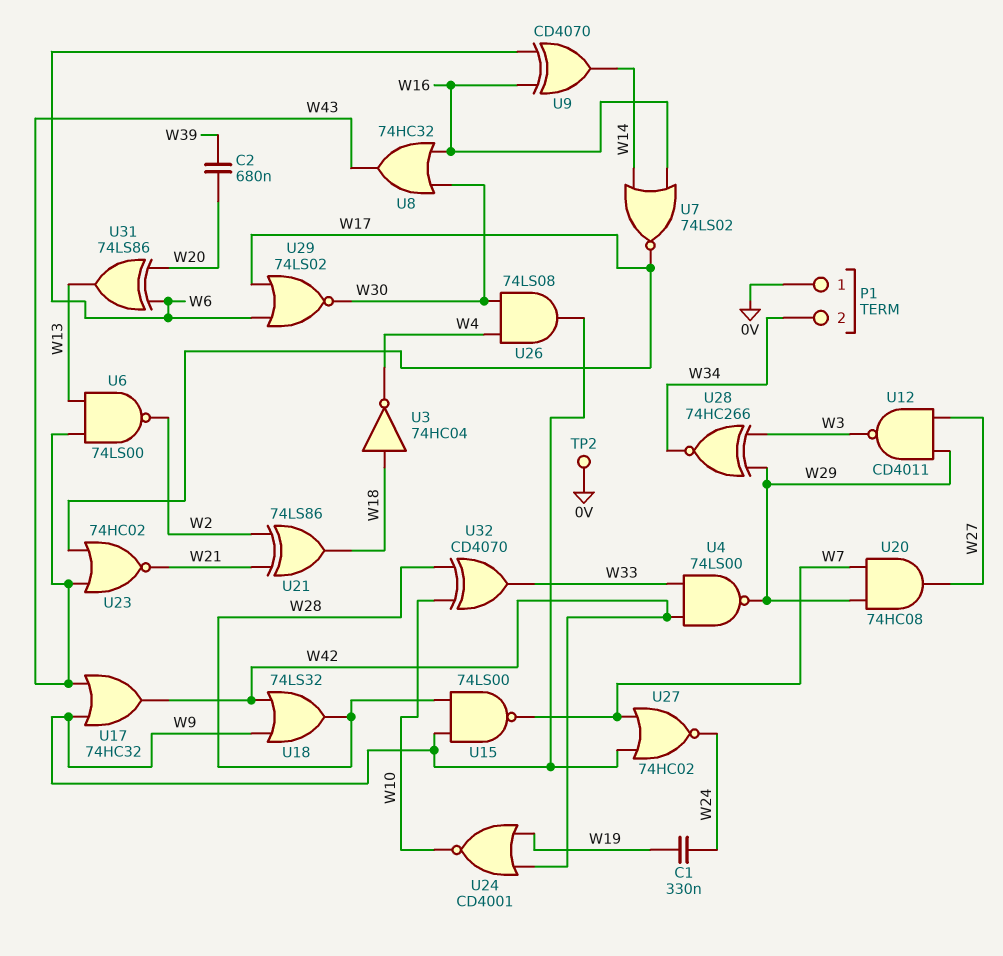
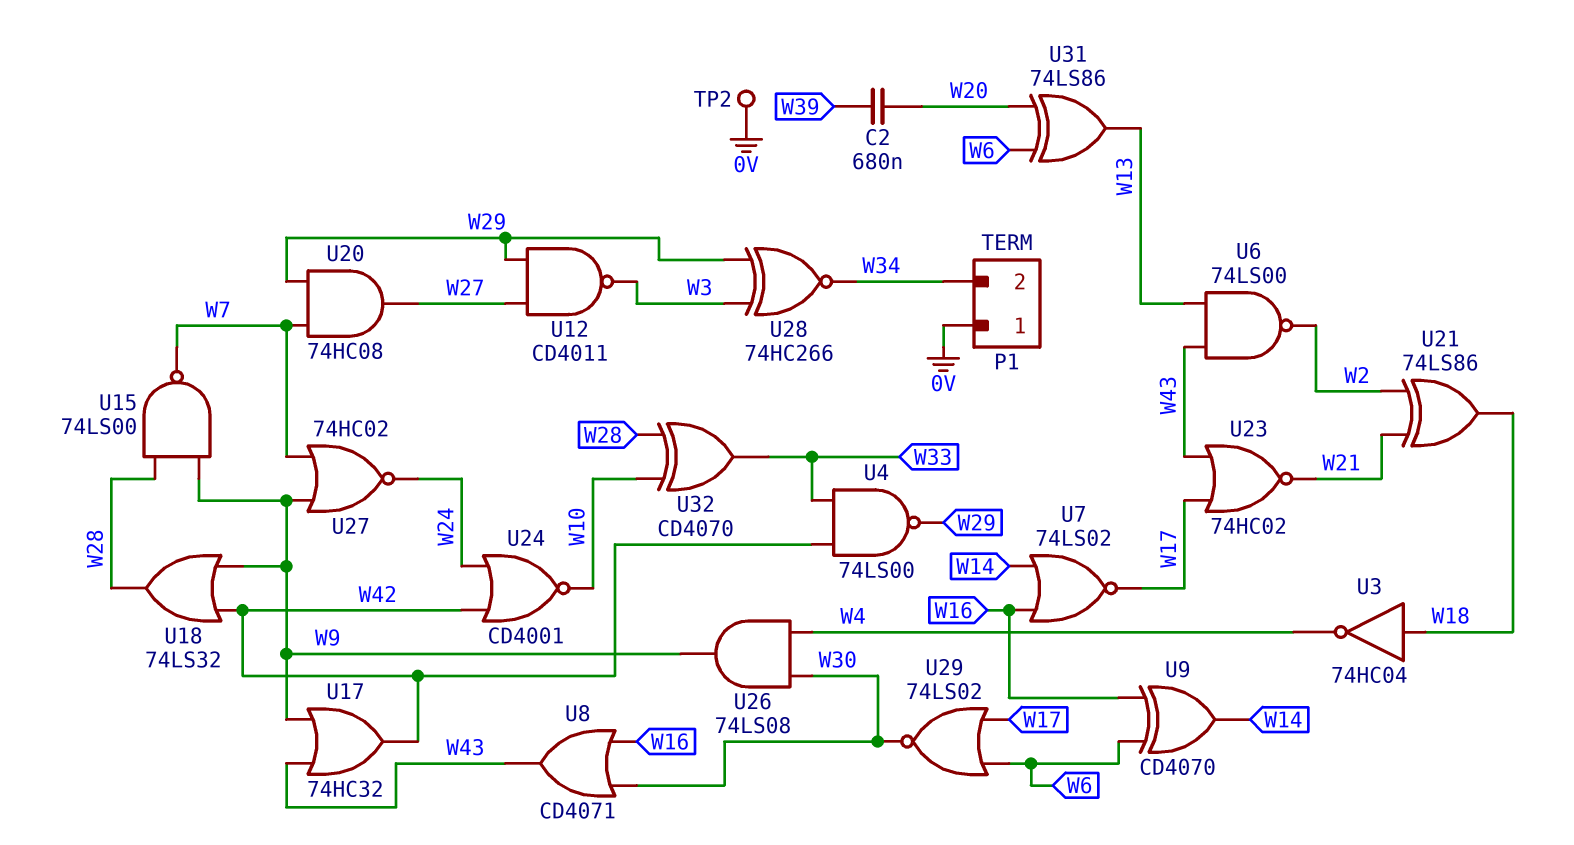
C1: 330nF (W19, W24) -> none
U8: OR 74HC32 (in W16, in W30, out W43) -> OR CD4071 (in W16, in W30, out W43)
U24: NOR CD4001 (in W19, in W42, out W10) -> NOR CD4001 (in W24, in W42, out W10)

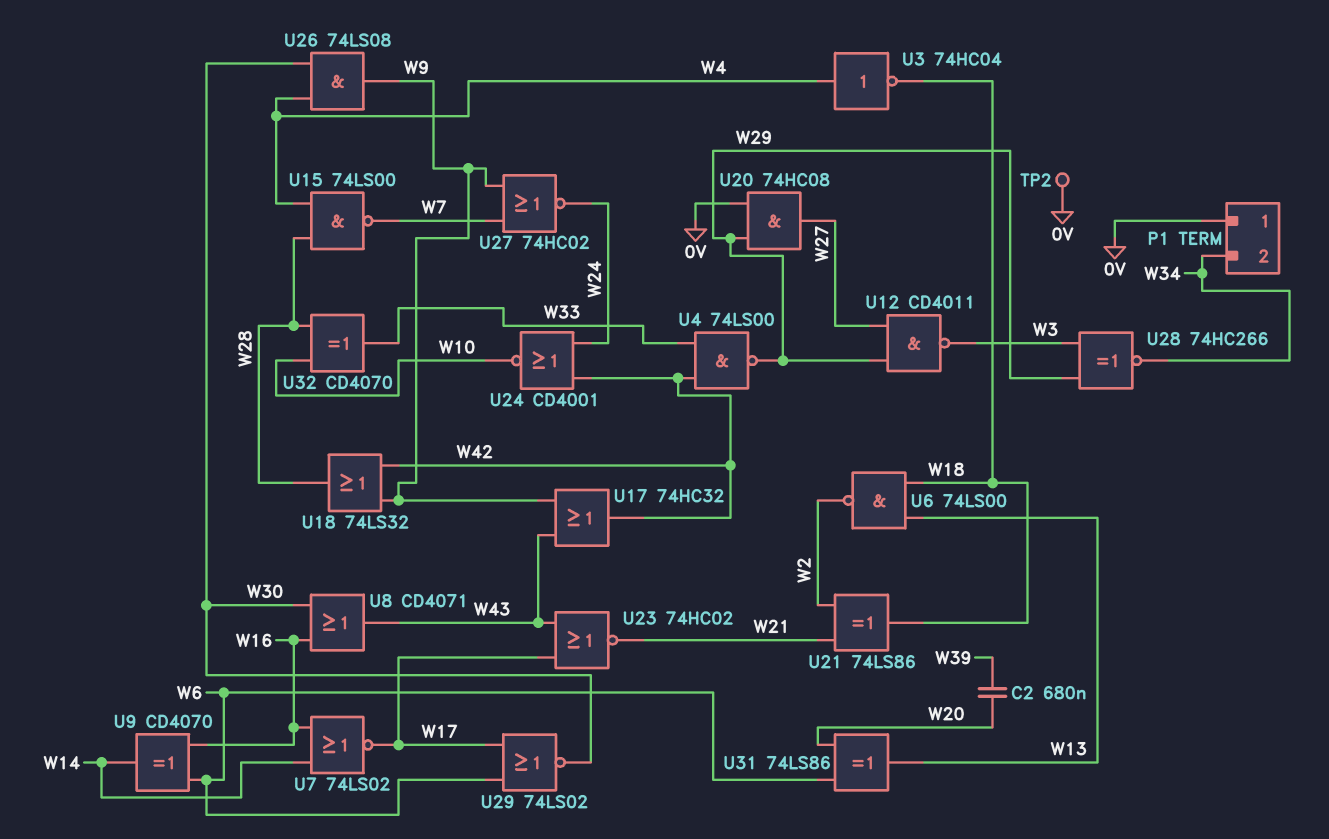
U3: NOT 74HC04 (in W18, out W4) -> NOT 74HC04 (in W4, out W18)
U6: NAND 74LS00 (in W13, in W43, out W2) -> NAND 74LS00 (in W13, in W18, out W2)
U15: NAND 74LS00 (in W9, in W28, out W7) -> NAND 74LS00 (in W4, in W28, out W7)
U20: AND 74HC08 (in W7, in W29, out W27) -> AND 74HC08 (in 0V, in W29, out W27)

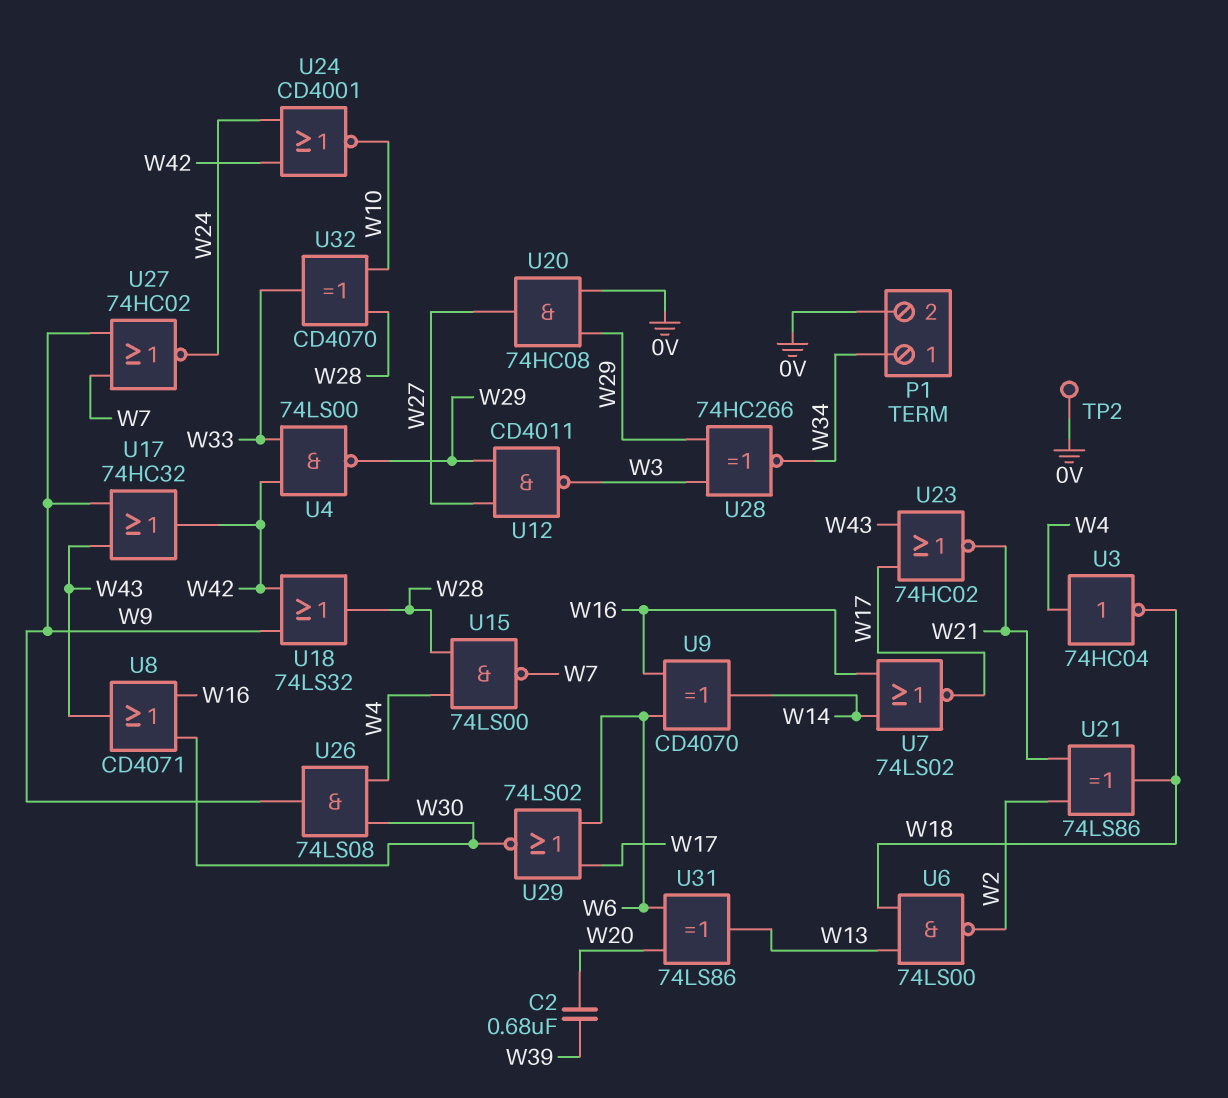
P1 pin 1: 0V -> W34
P1 pin 2: W34 -> 0V

